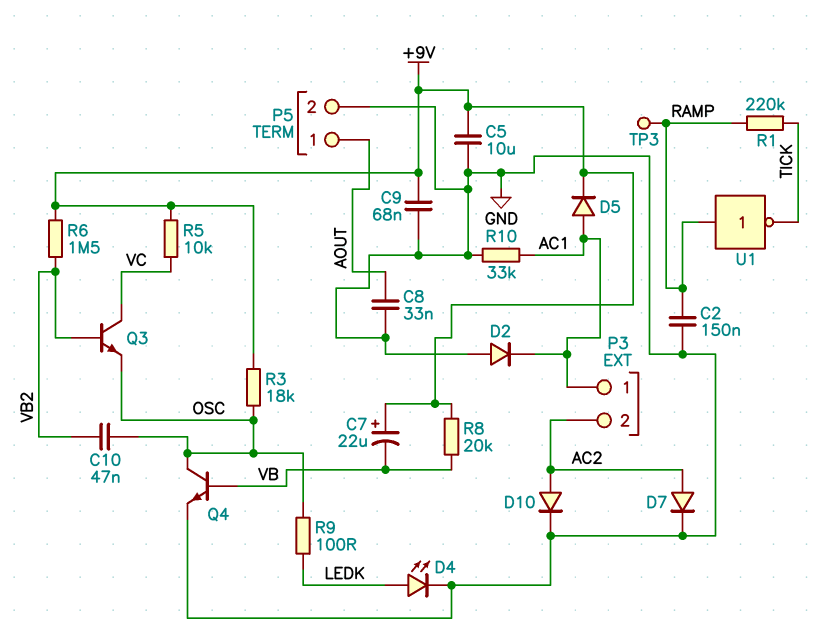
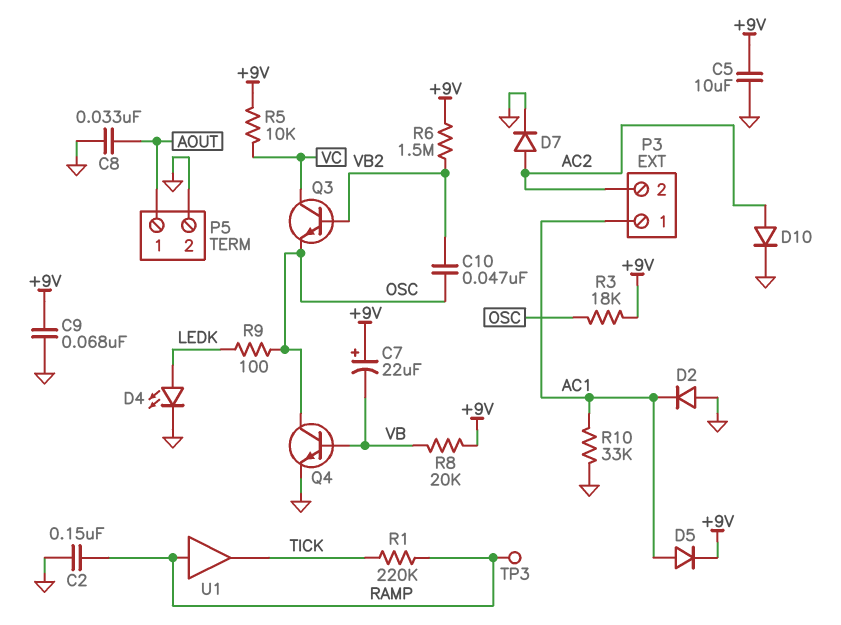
U1: NOT (in RAMP, out TICK) -> buffer (in RAMP, out TICK)

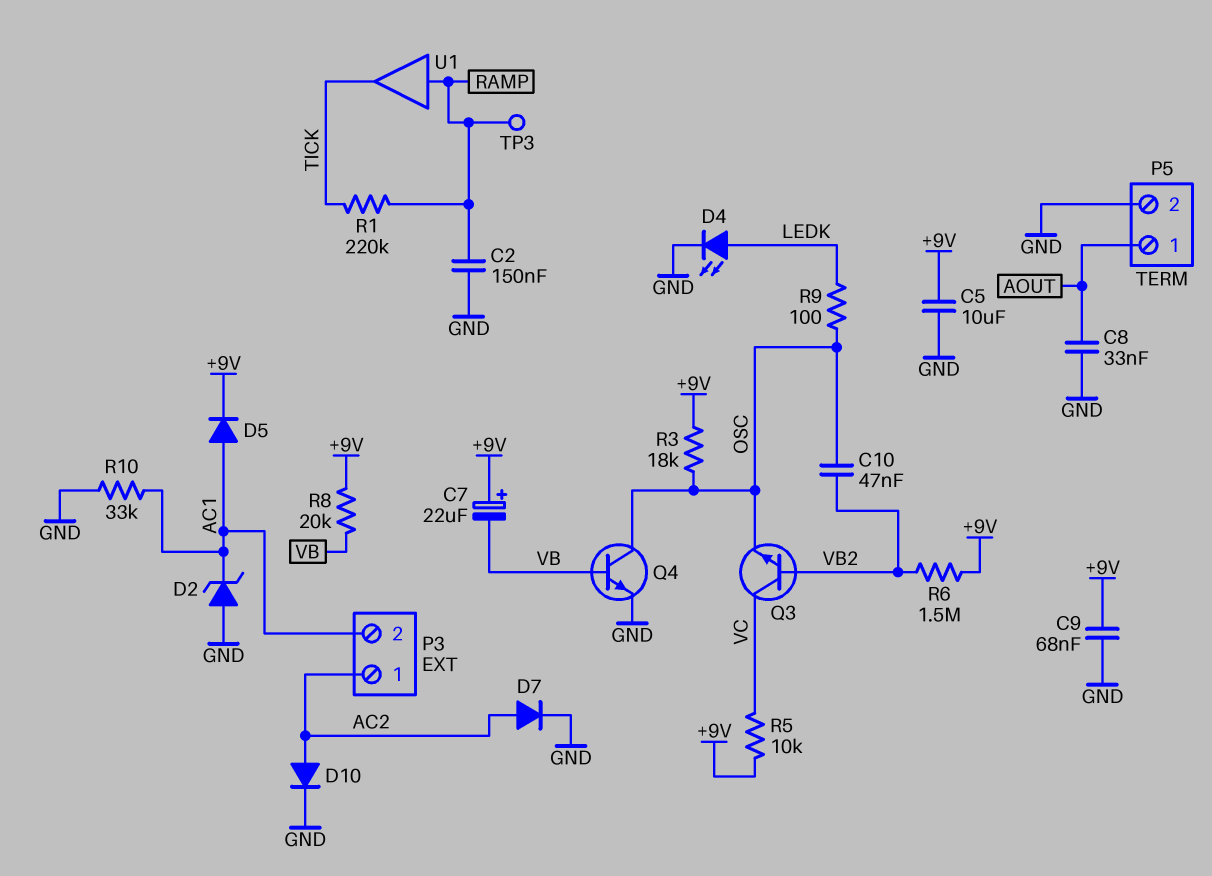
D2: diode (A GND, K AC1) -> zener (A GND, K AC1)
P3 pin 1: AC1 -> AC2
P3 pin 2: AC2 -> AC1

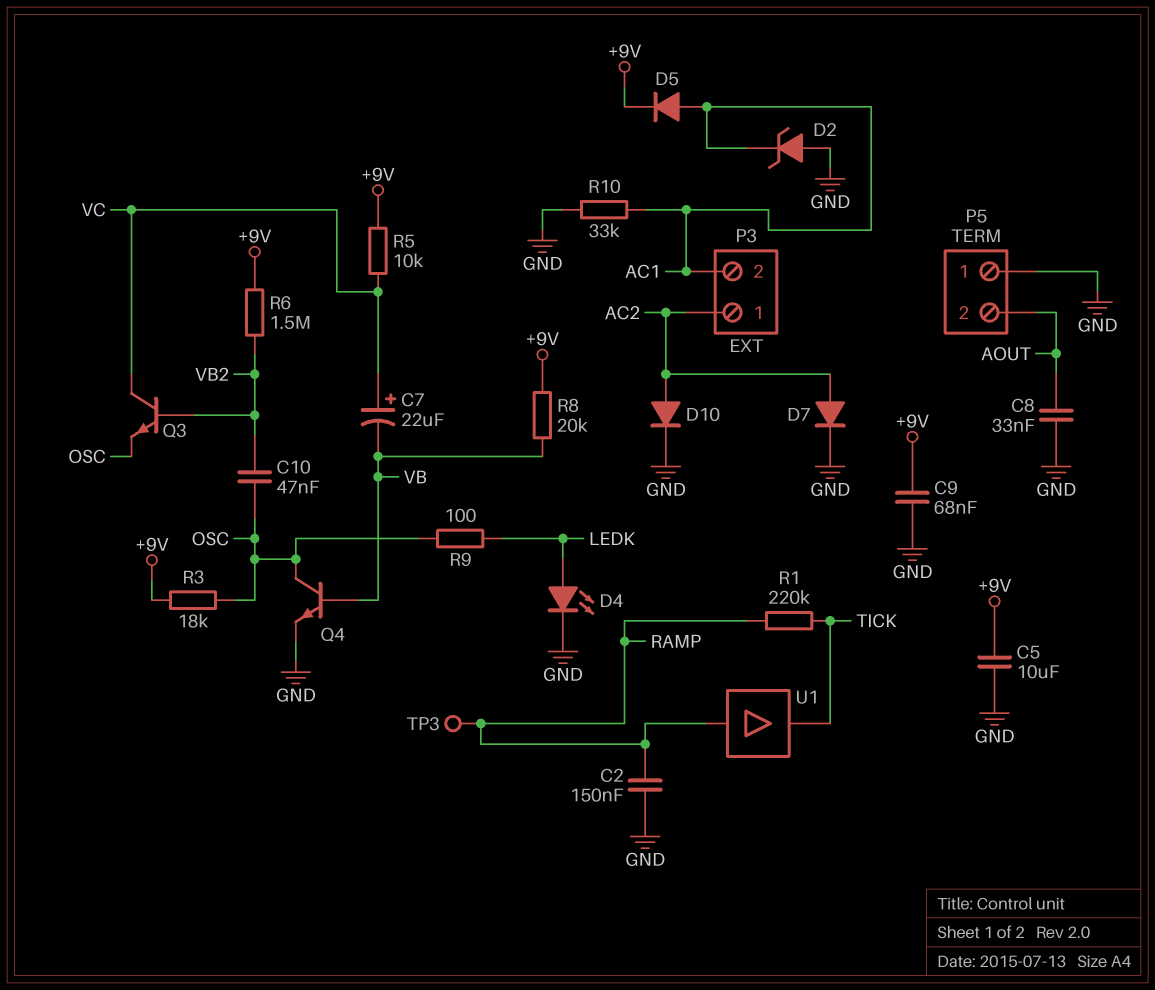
C7: 22uF (plus +9V, minus VB) -> 22uF (plus VC, minus VB)
P5 pin 1: AOUT -> GND
P5 pin 2: GND -> AOUT

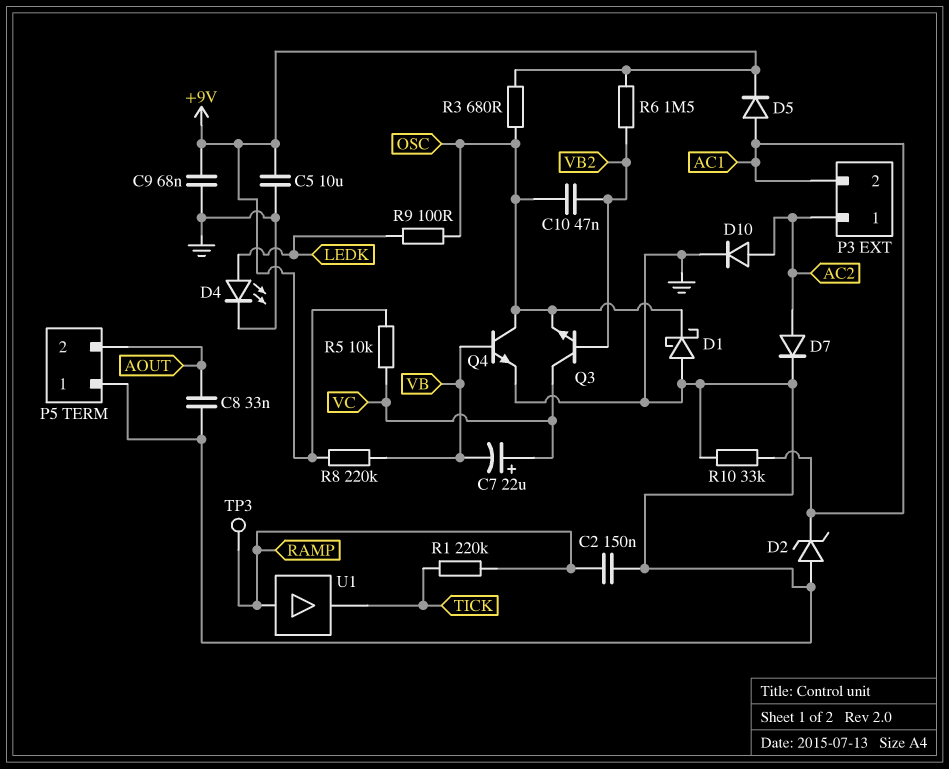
D1: none -> schottky (A GND, K OSC)
R3: 18k (+9V, OSC) -> 680 (+9V, OSC)
R8: 20k (+9V, VB) -> 220k (+9V, VB)

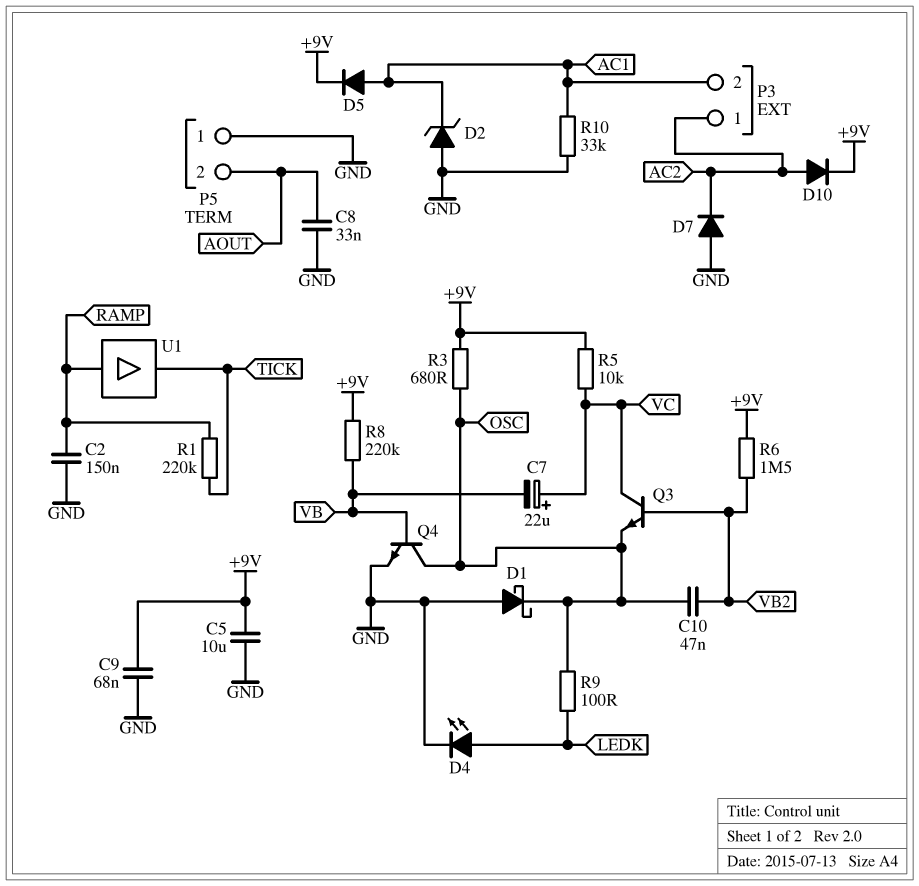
D7: diode (A AC2, K GND) -> diode (A GND, K AC2)
D10: diode (A AC2, K GND) -> diode (A AC2, K +9V)
TP3: test point (RAMP) -> none

